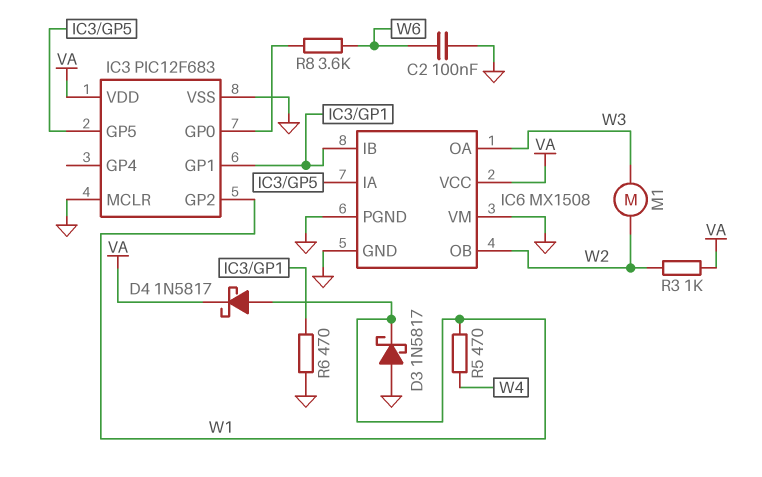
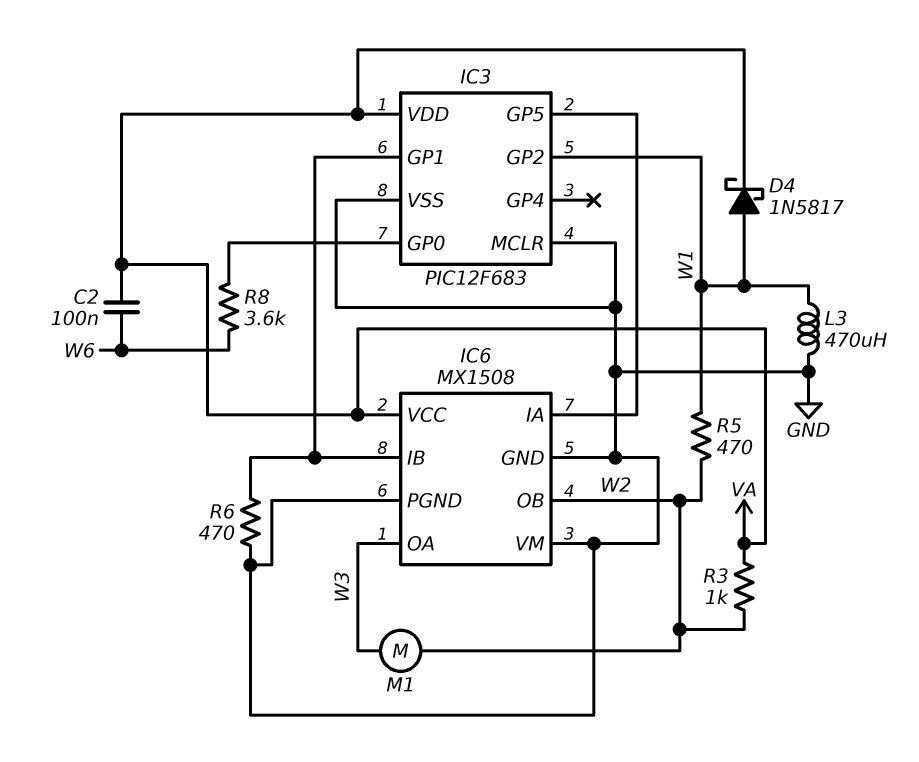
C2: 100nF (GND, W6) -> 100nF (VA, W6)
D3: schottky 1N5817 (A GND, K W1) -> none
L3: none -> 470uH (GND, W1)
R5: 470 (W1, W4) -> 470 (W1, W2)

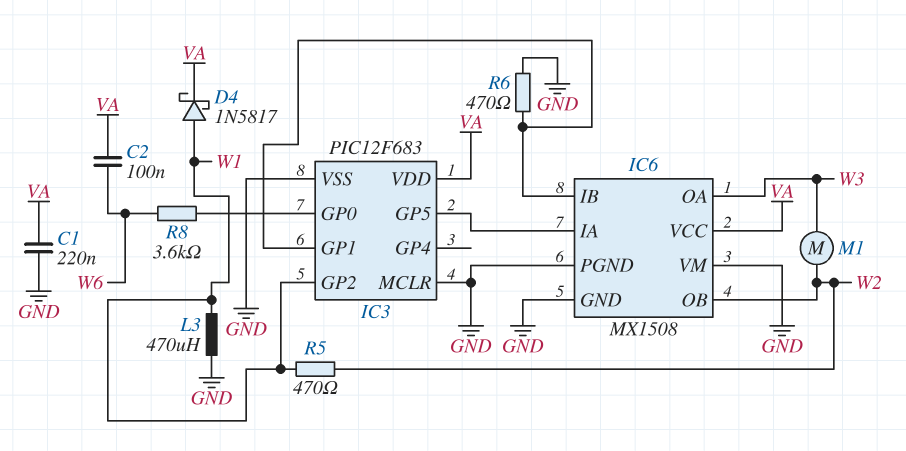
C1: none -> 220nF (GND, VA)
R3: 1k (VA, W2) -> none

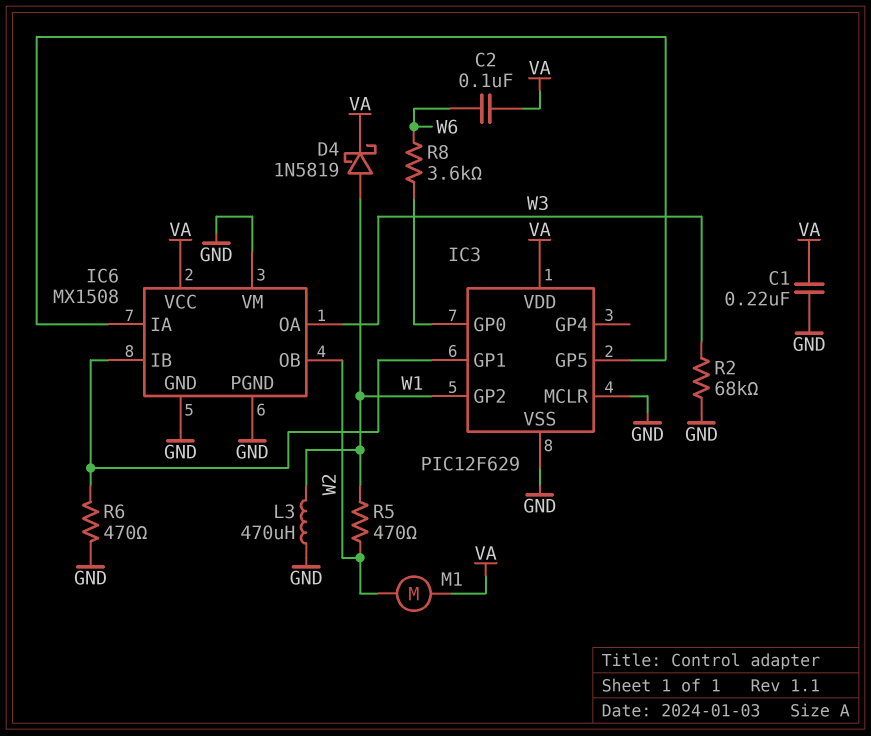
D4: schottky 1N5817 (A W1, K VA) -> schottky 1N5819 (A W1, K VA)
IC3: PIC12F683 -> PIC12F629
M1: motor (W2, W3) -> motor (VA, W2)
R2: none -> 68k (GND, W3)

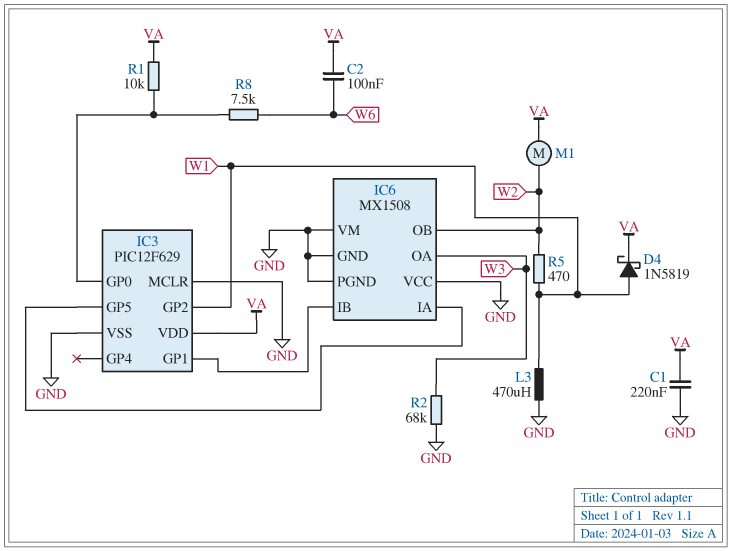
IC6 pin VCC: VA -> GND
R1: none -> 10k (IC3/GP0, VA)
R6: 470 (GND, IC3/GP1) -> none
R8: 3.6k (IC3/GP0, W6) -> 7.5k (IC3/GP0, W6)

